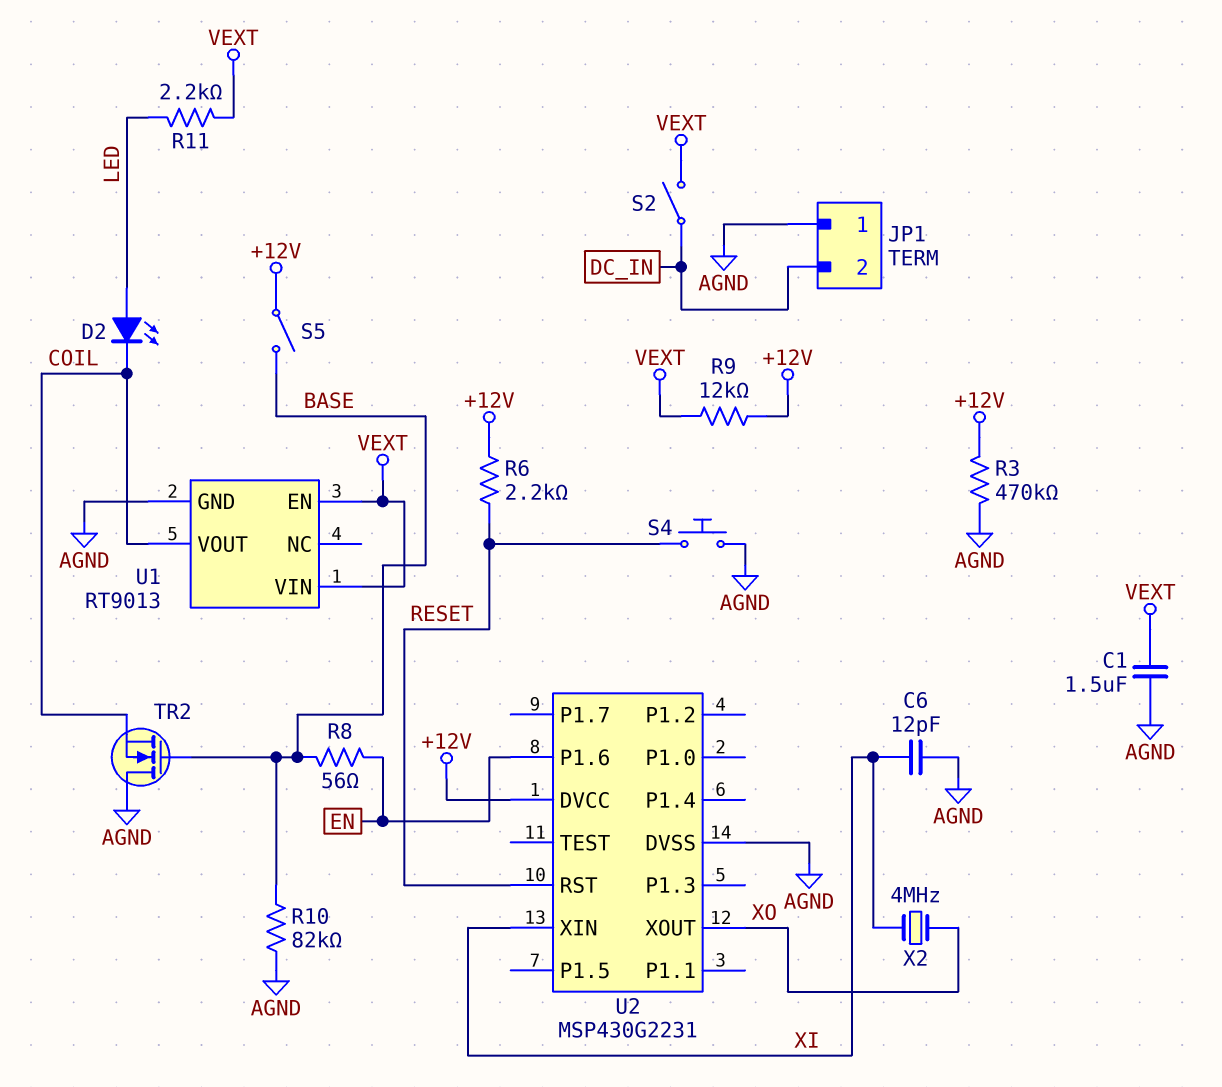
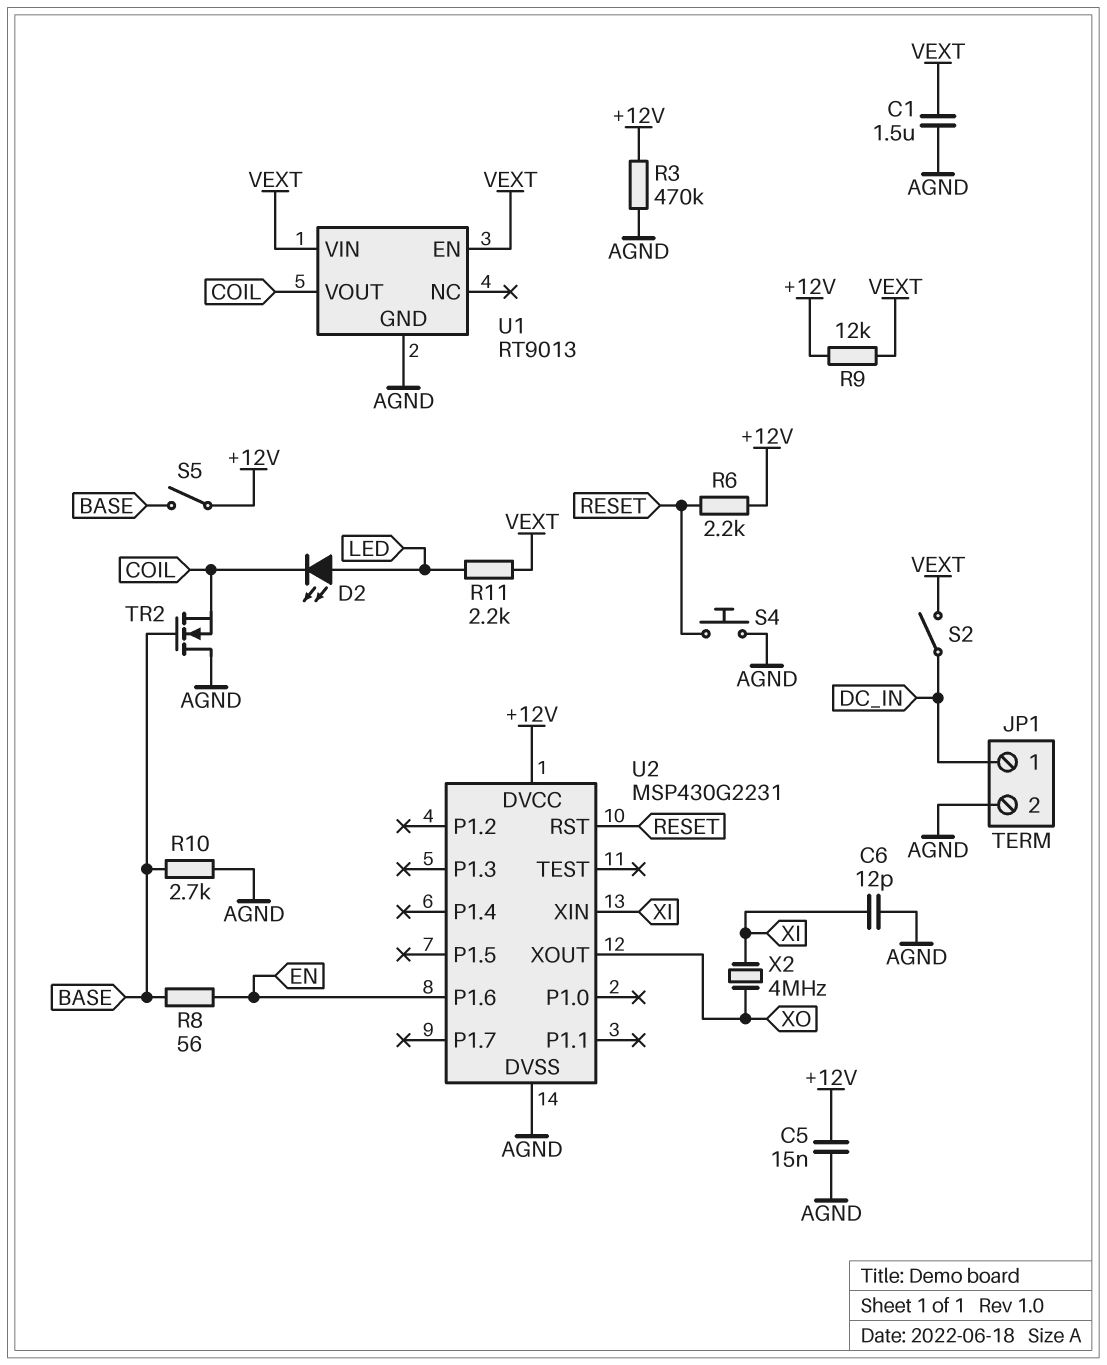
C5: none -> 15nF (+12V, AGND)
JP1 pin 1: AGND -> DC_IN
JP1 pin 2: DC_IN -> AGND
R10: 82k (AGND, BASE) -> 2.7k (AGND, BASE)

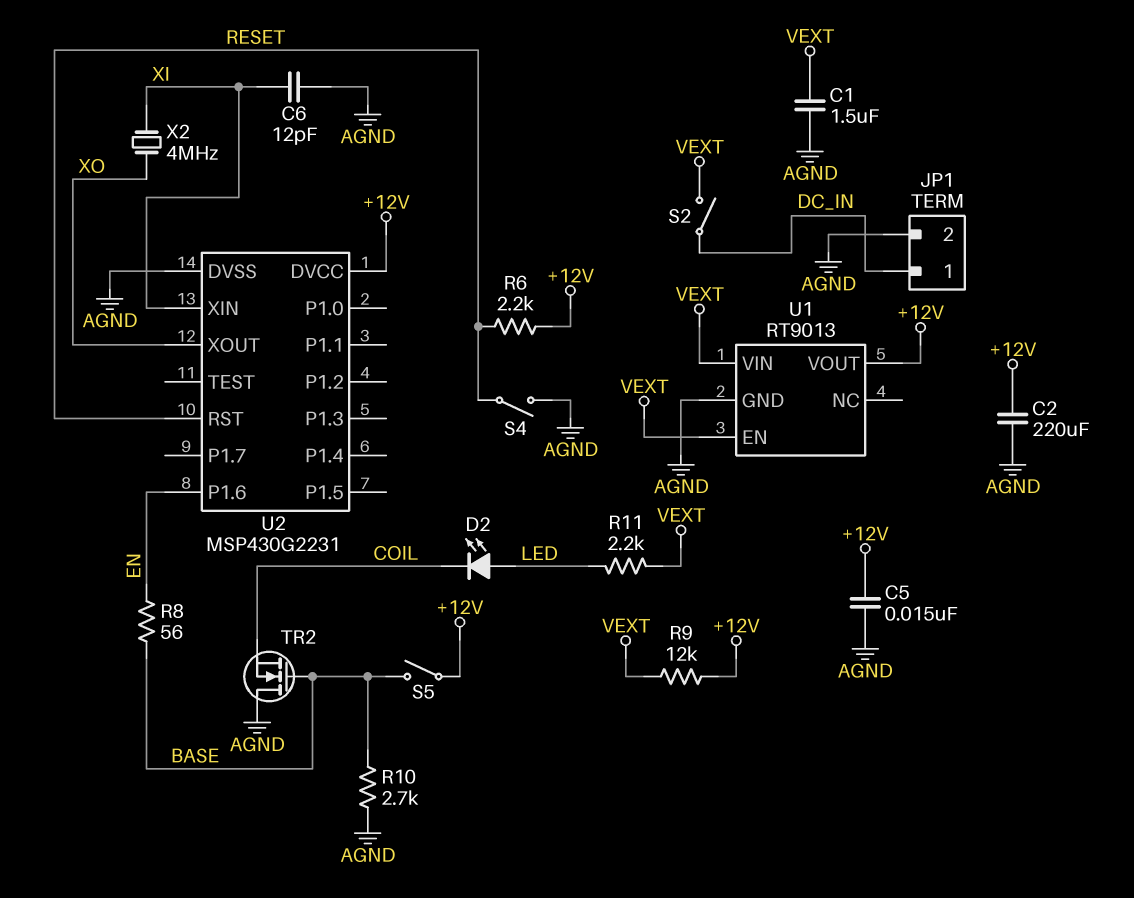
C2: none -> 220uF (+12V, AGND)
R3: 470k (+12V, AGND) -> none
S4: button (AGND, RESET) -> switch (AGND, RESET)
U1 pin VOUT: COIL -> +12V

